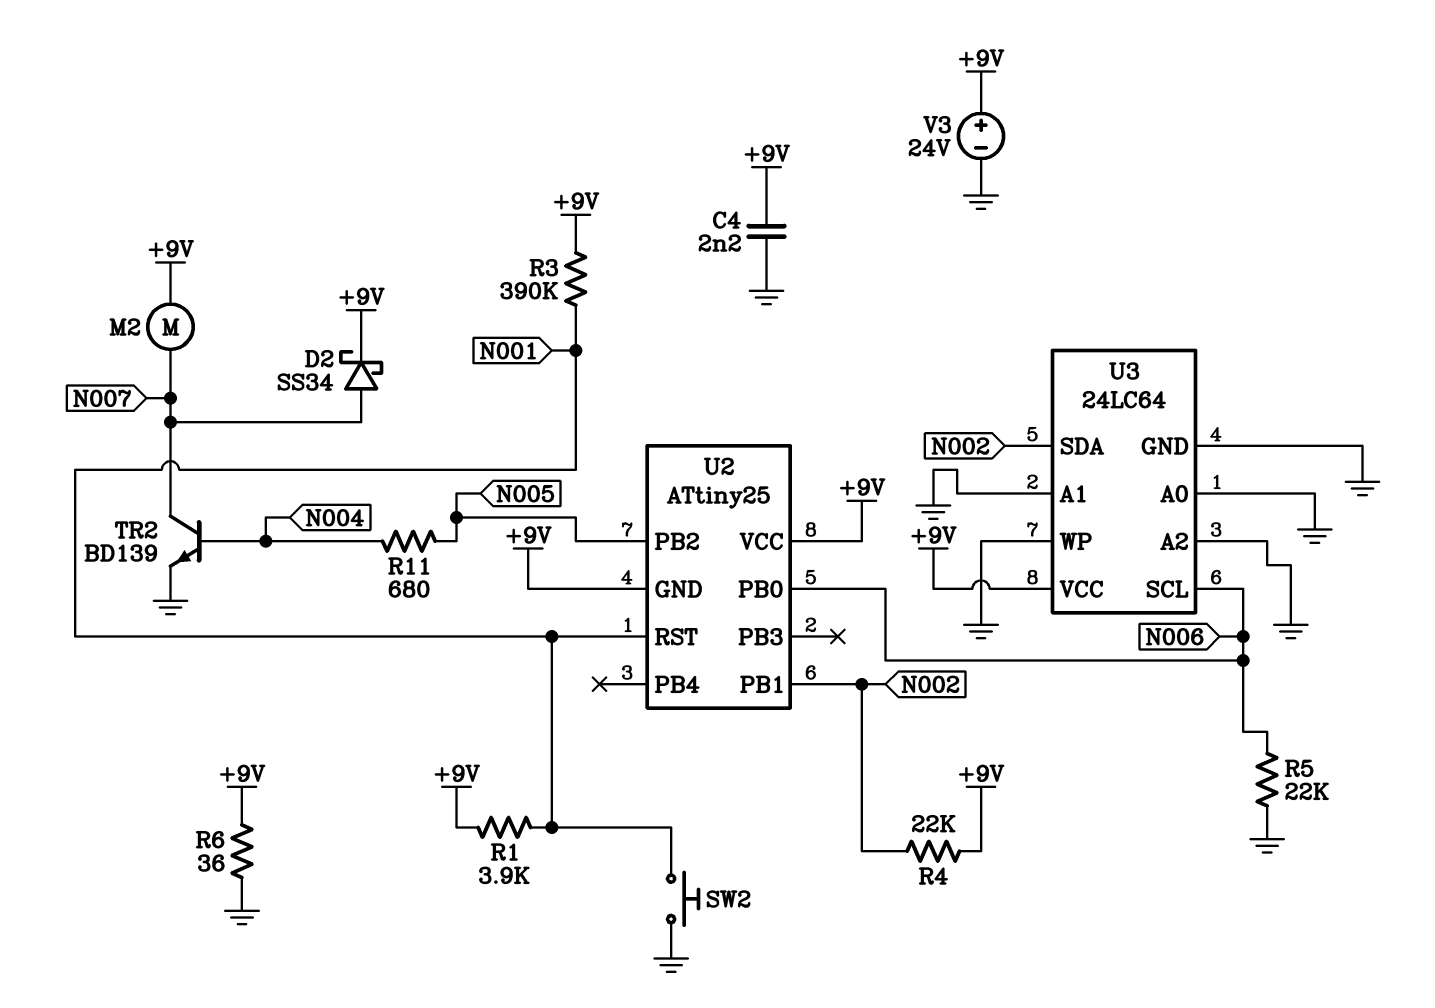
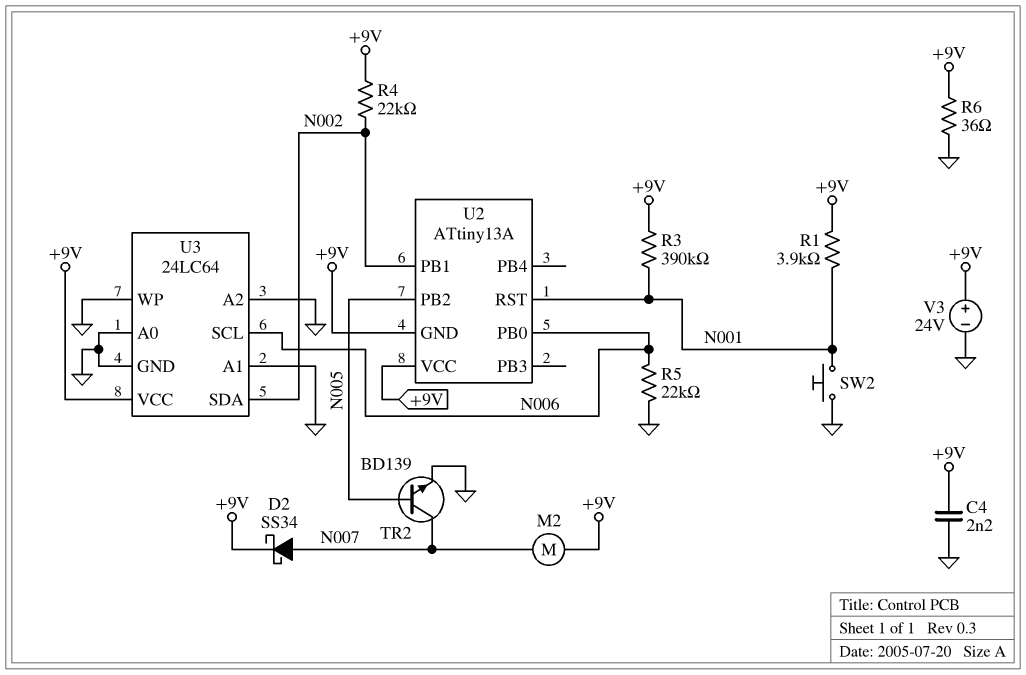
R11: 680 (N004, N005) -> none
TR2: NPN BD139 (B N004, C N007, E GND) -> NPN BD139 (B N005, C N007, E GND)
U2: ATtiny25 -> ATtiny13A

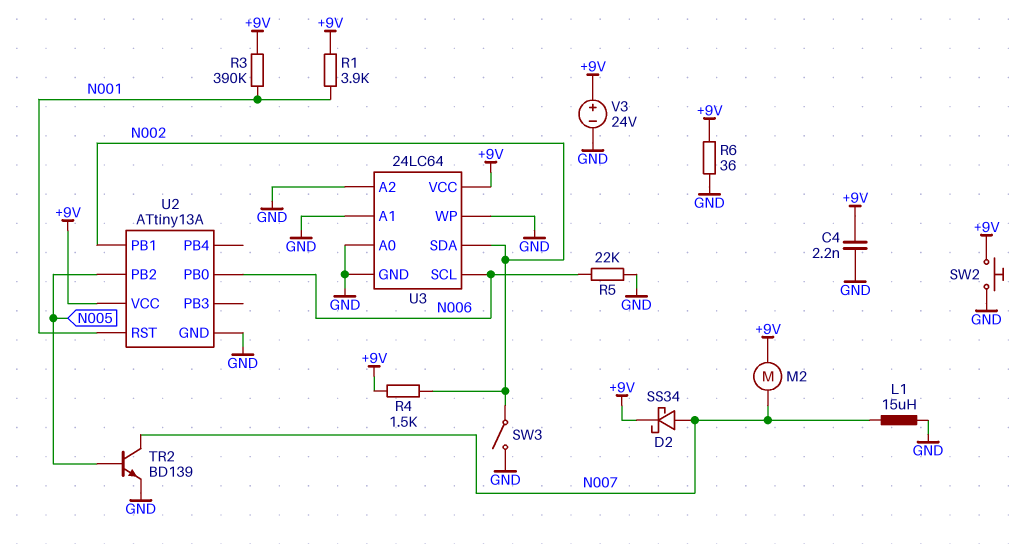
L1: none -> 15uH (GND, N007)
R4: 22k (+9V, N002) -> 1.5k (+9V, N002)
SW2: button (GND, N001) -> button (+9V, GND)
SW3: none -> switch (GND, N002)
U2 pin GND: +9V -> GND

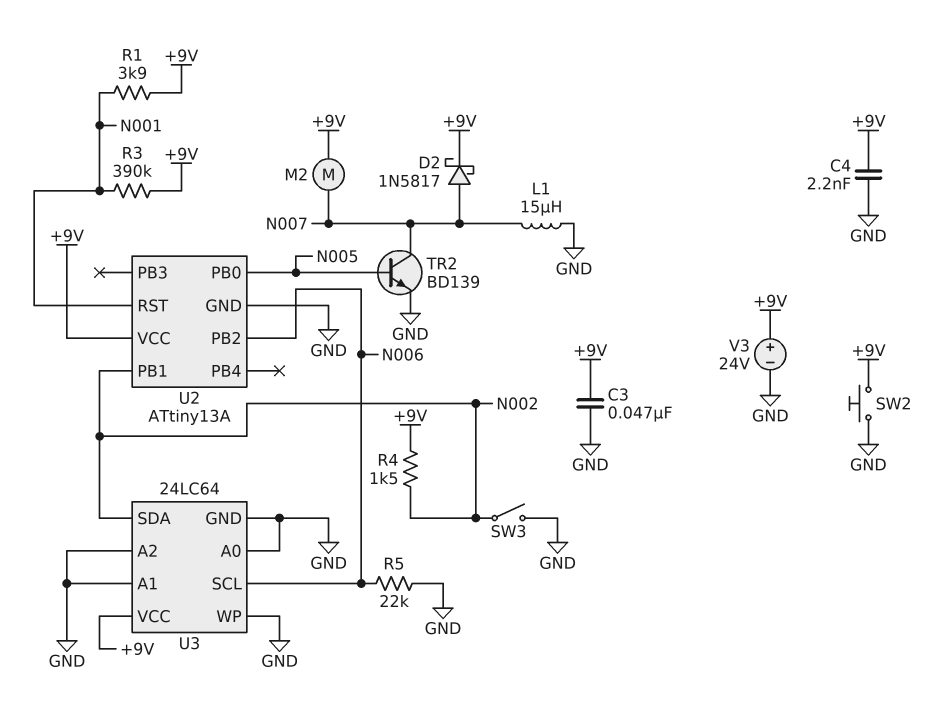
C3: none -> 47nF (+9V, GND)
D2: schottky SS34 (A N007, K +9V) -> schottky 1N5817 (A N007, K +9V)
R6: 36 (+9V, GND) -> none
U2 pin PB0: N006 -> N005
U2 pin PB2: N005 -> N006

